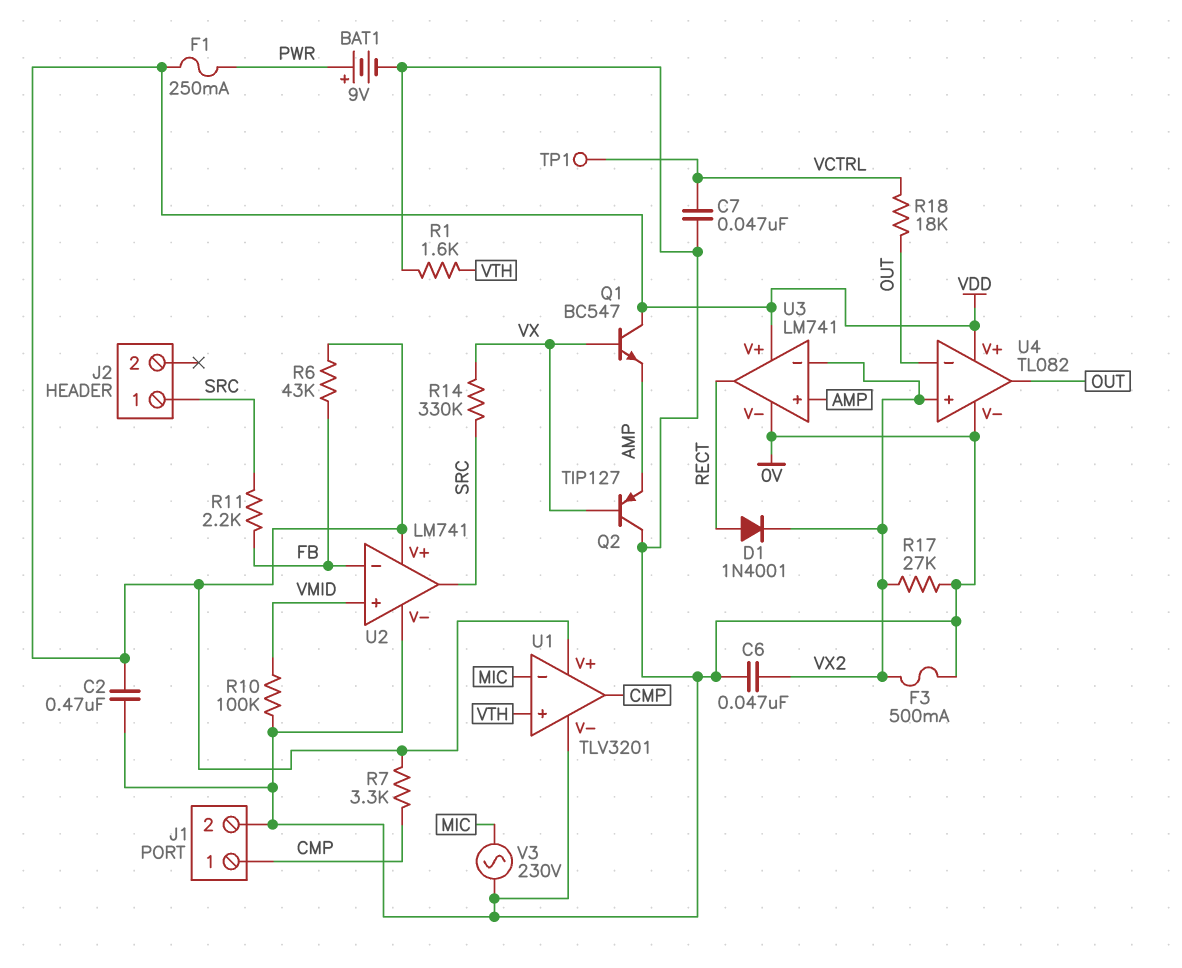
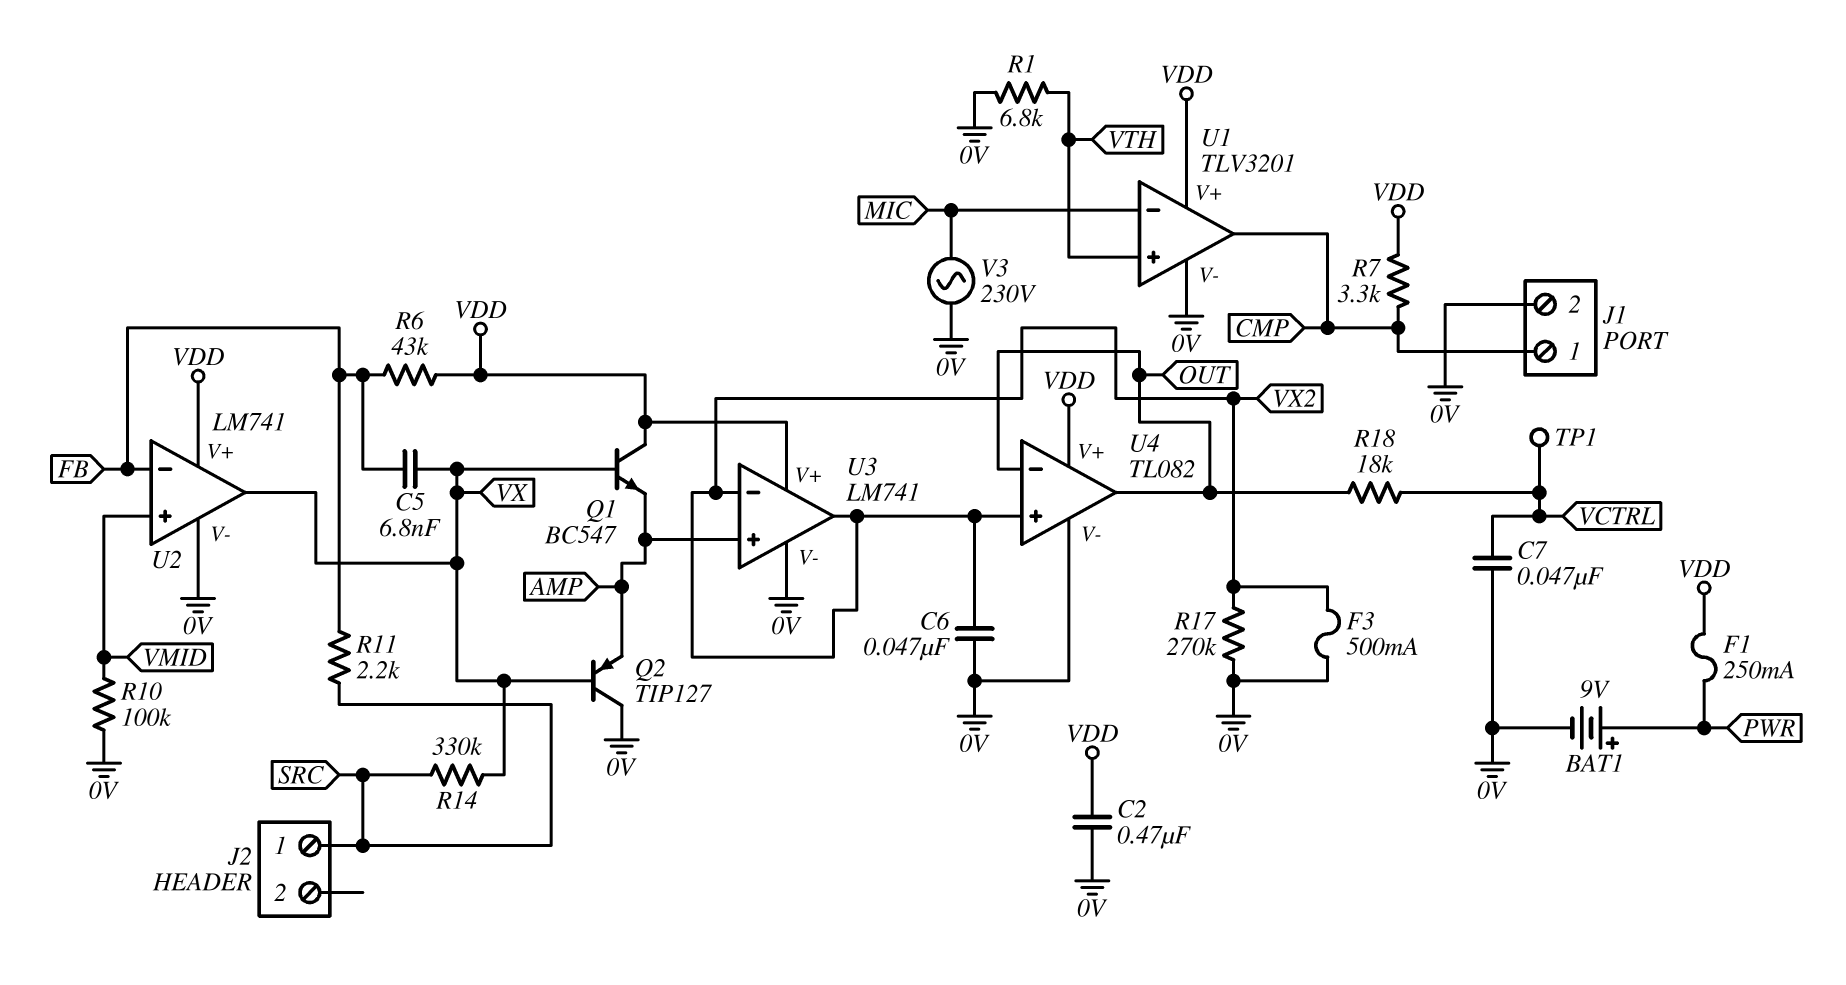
C5: none -> 6.8nF (FB, VX)
D1: diode 1N4001 (A RECT, K VX2) -> none
R1: 1.6k (0V, VTH) -> 6.8k (0V, VTH)
R17: 27k (0V, VX2) -> 270k (0V, VX2)
U2 pin out: SRC -> VX
U3 pin out: RECT -> VX2

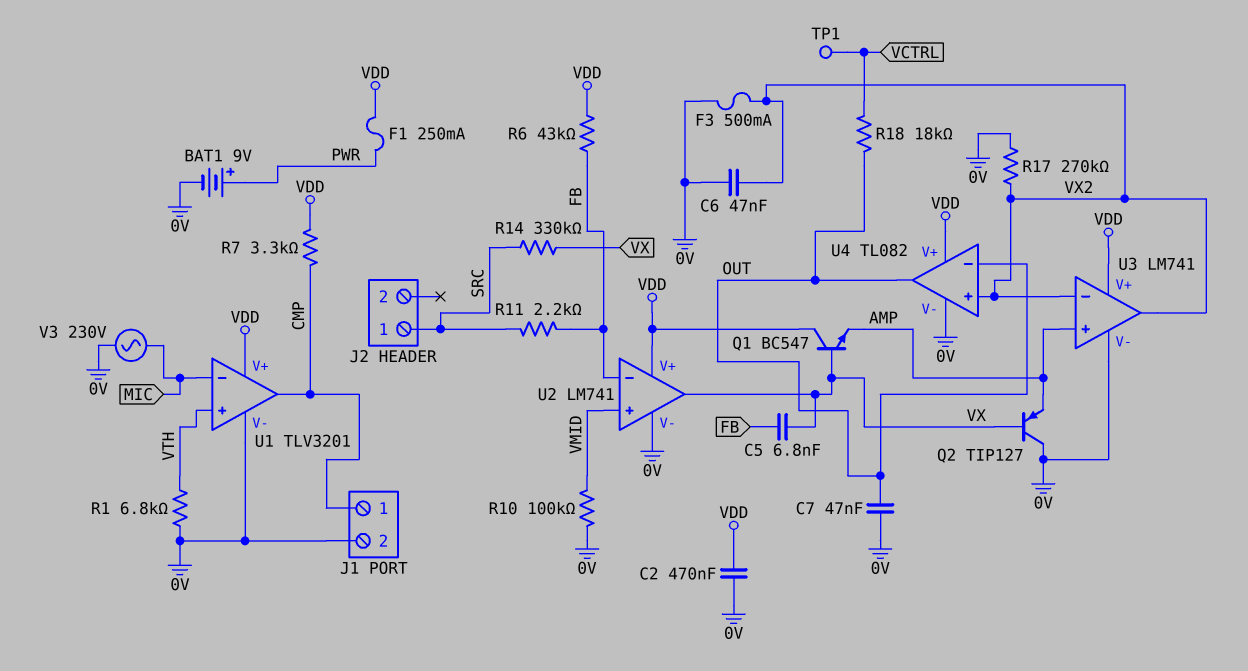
C7: 47nF (0V, VCTRL) -> 47nF (0V, OUT)

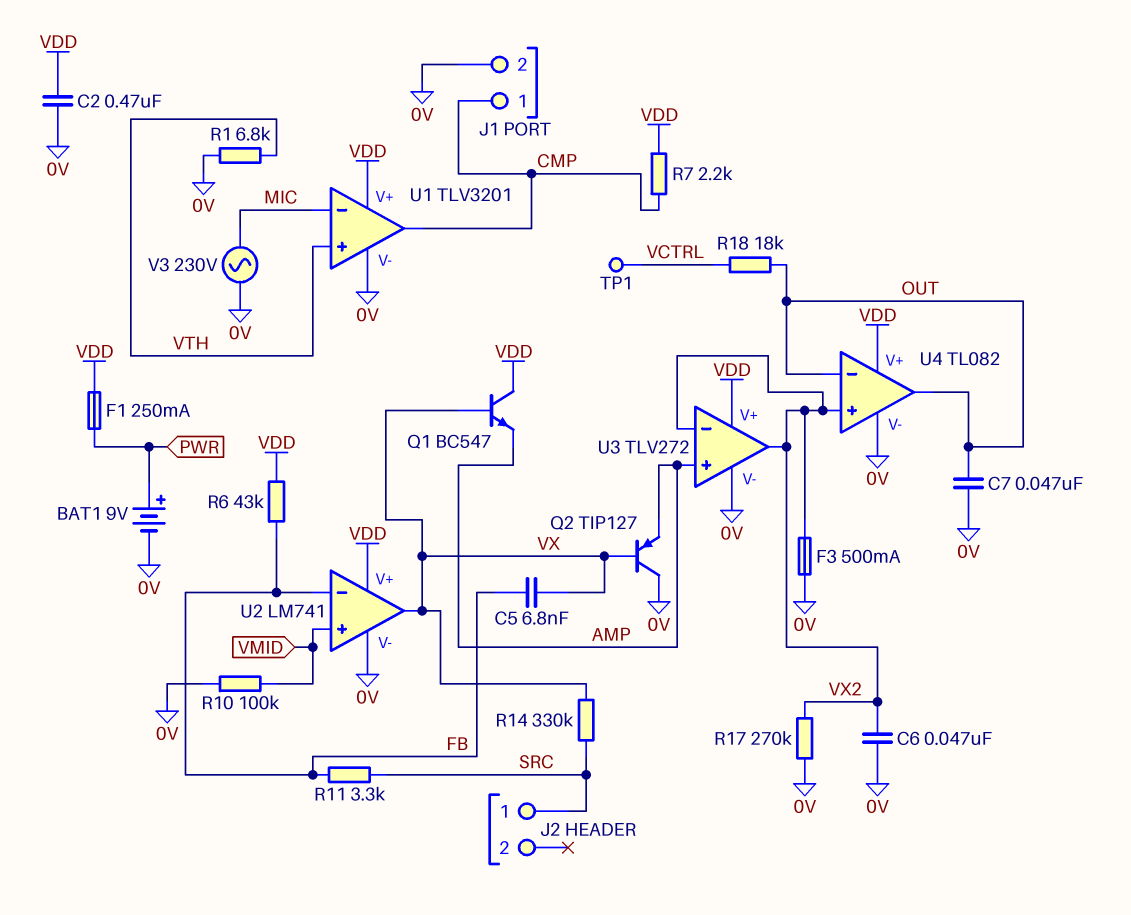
R7: 3.3k (CMP, VDD) -> 2.2k (CMP, VDD)
R11: 2.2k (FB, SRC) -> 3.3k (FB, SRC)
U3: LM741 -> TLV272

